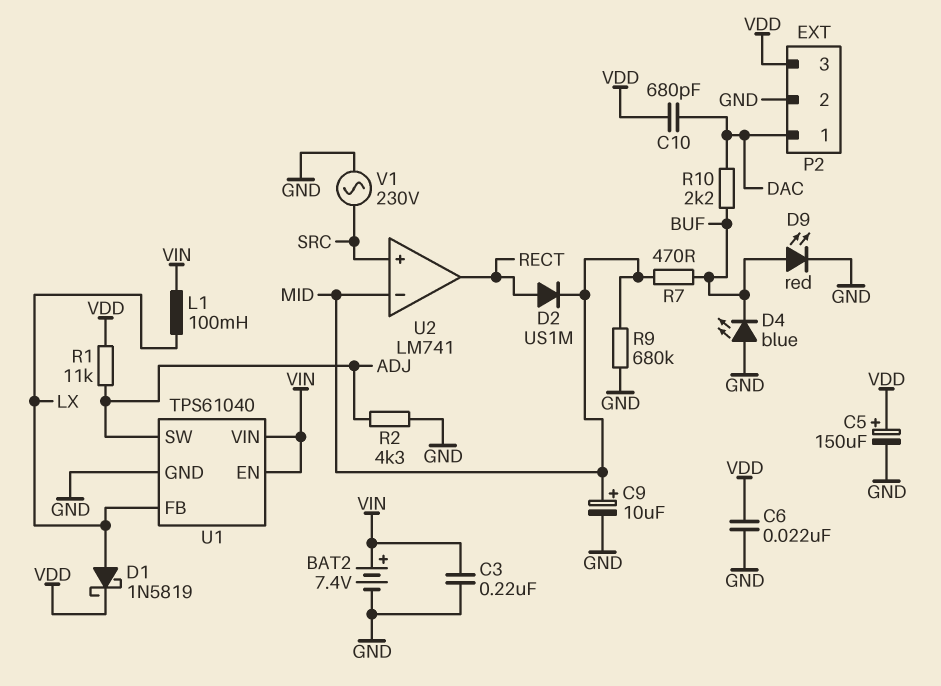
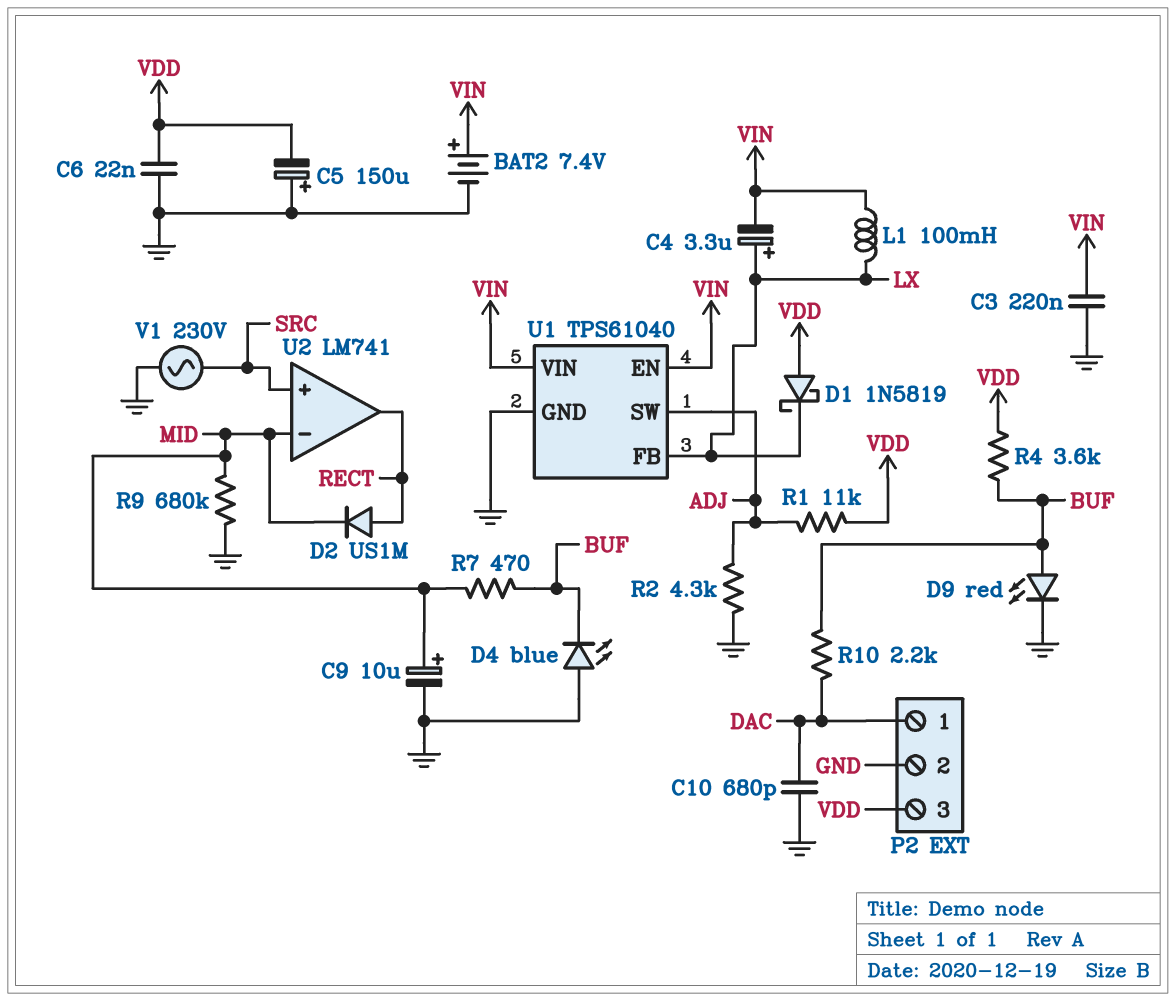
C4: none -> 3.3uF (plus LX, minus VIN)
C5: 150uF (plus VDD, minus GND) -> 150uF (plus GND, minus VDD)
C10: 680pF (DAC, VDD) -> 680pF (DAC, GND)
D1: schottky 1N5819 (A LX, K VDD) -> schottky 1N5819 (A VDD, K LX)
R4: none -> 3.6k (BUF, VDD)

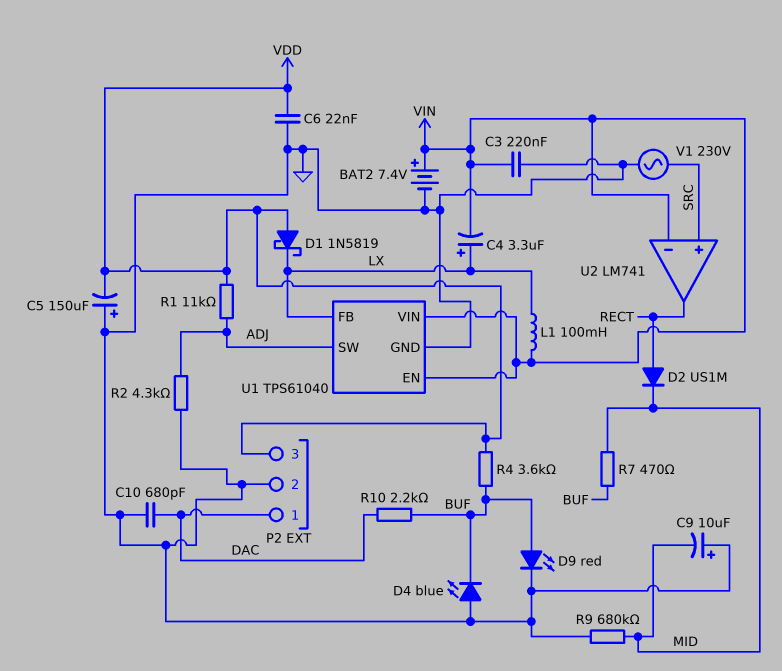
C9: 10uF (plus MID, minus GND) -> 10uF (plus GND, minus MID)
U2 pin in-: MID -> VIN

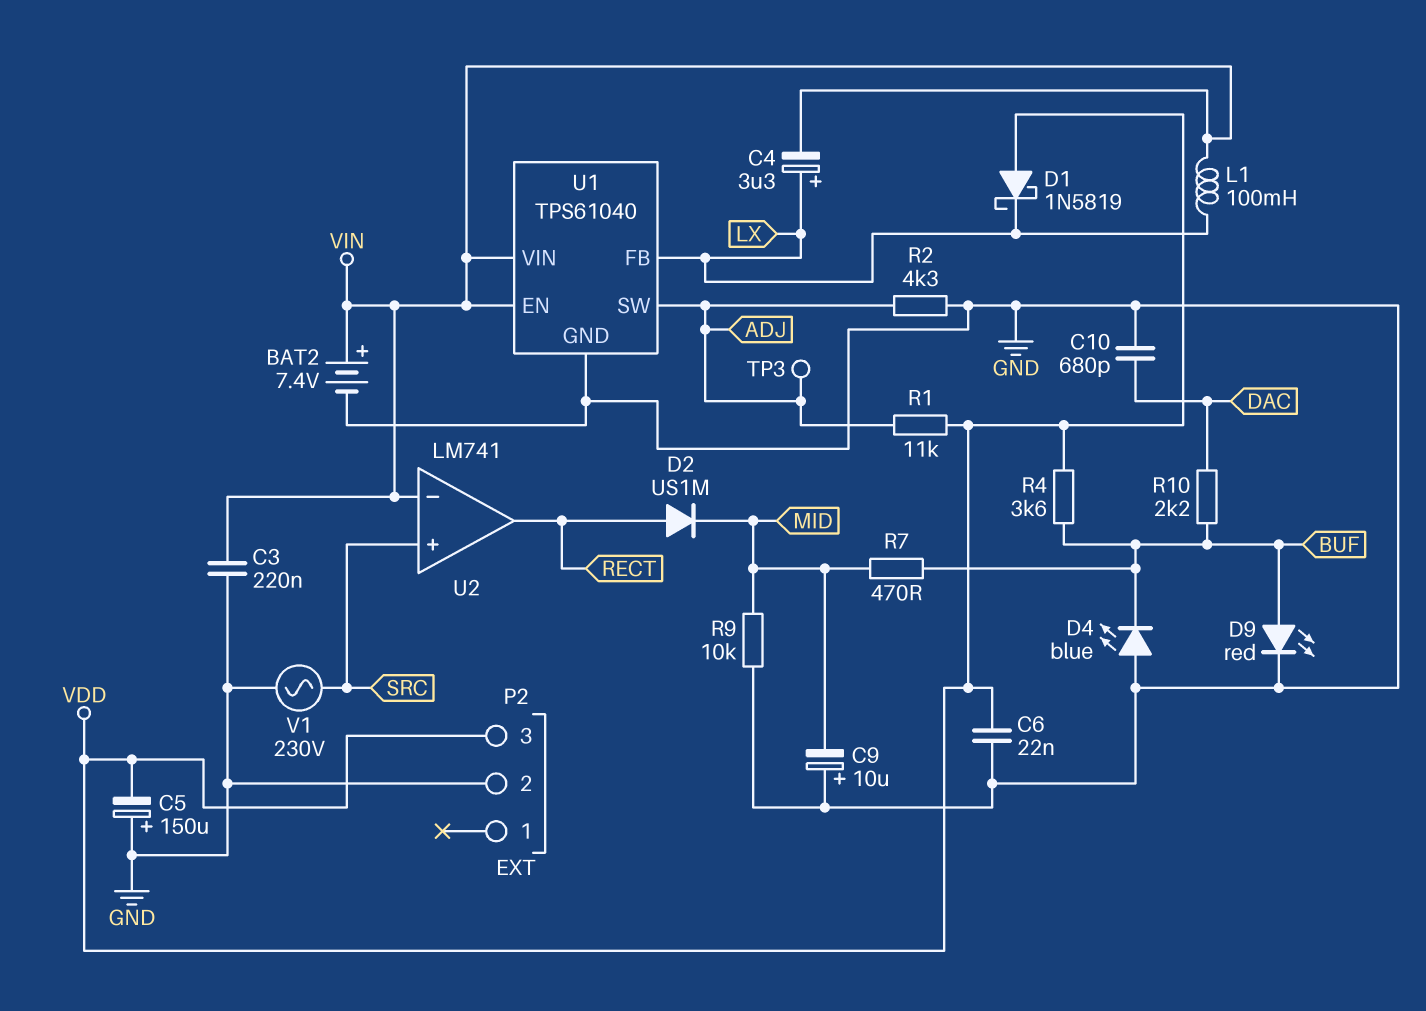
P2 pin 1: DAC -> none
R9: 680k (GND, MID) -> 10k (GND, MID)
TP3: none -> test point (ADJ)

